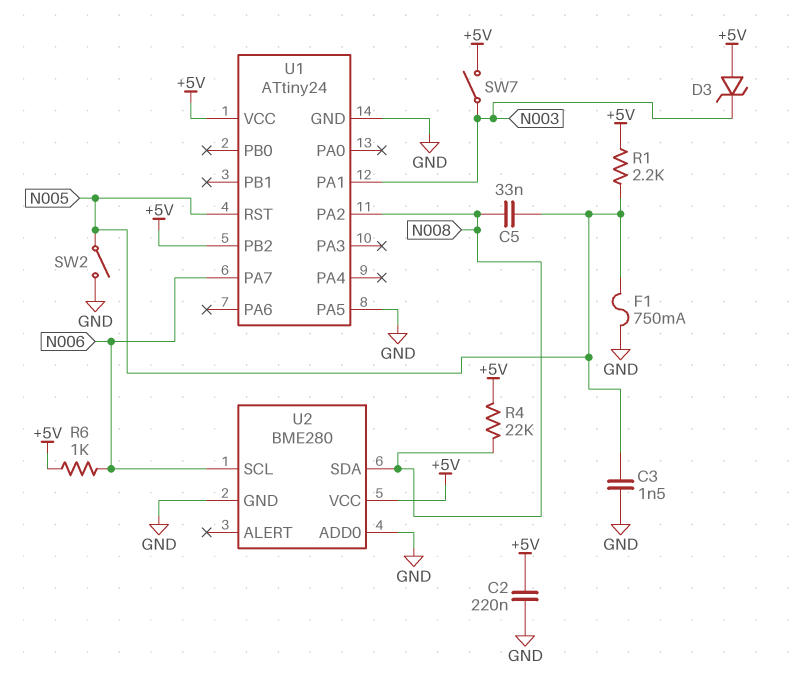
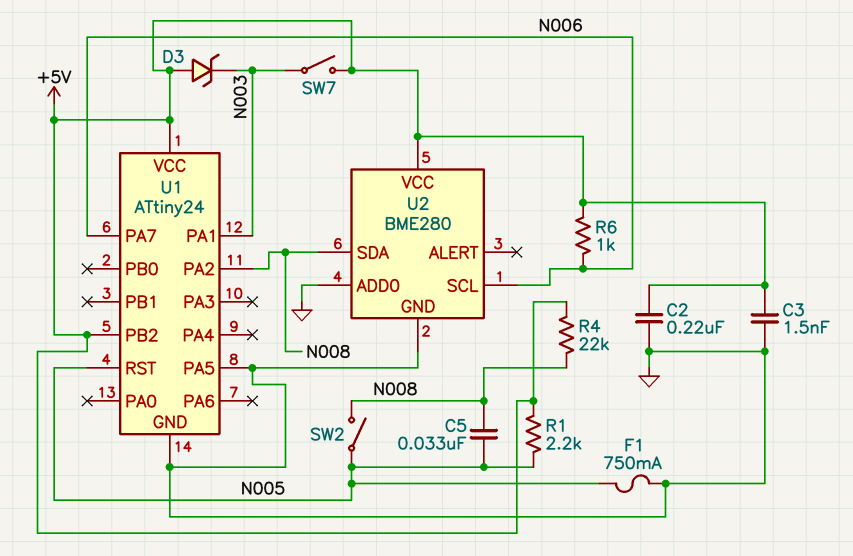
C3: 1.5nF (GND, N005) -> 1.5nF (+5V, GND)
SW2: switch (GND, N005) -> switch (N005, N008)

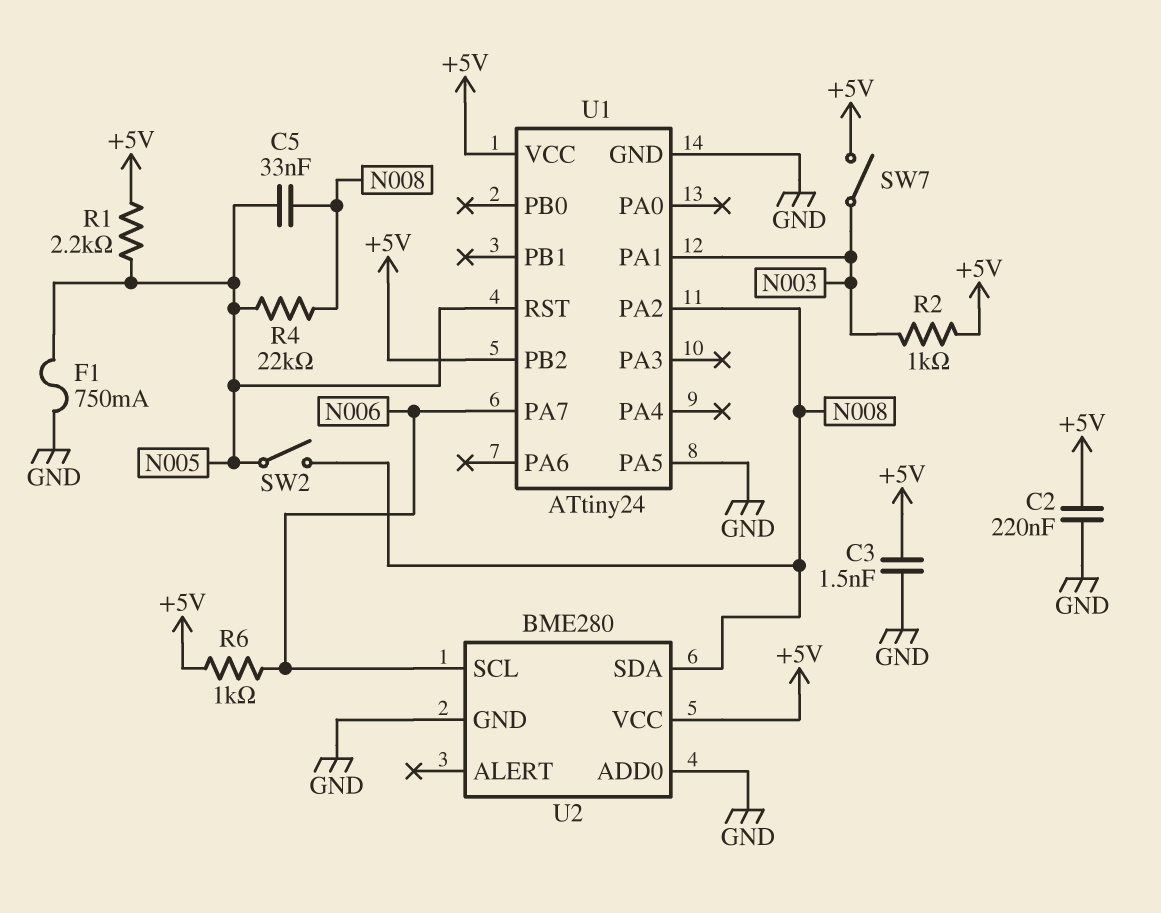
D3: zener (A +5V, K N003) -> none
R2: none -> 1k (+5V, N003)
R4: 22k (+5V, N008) -> 22k (N005, N008)

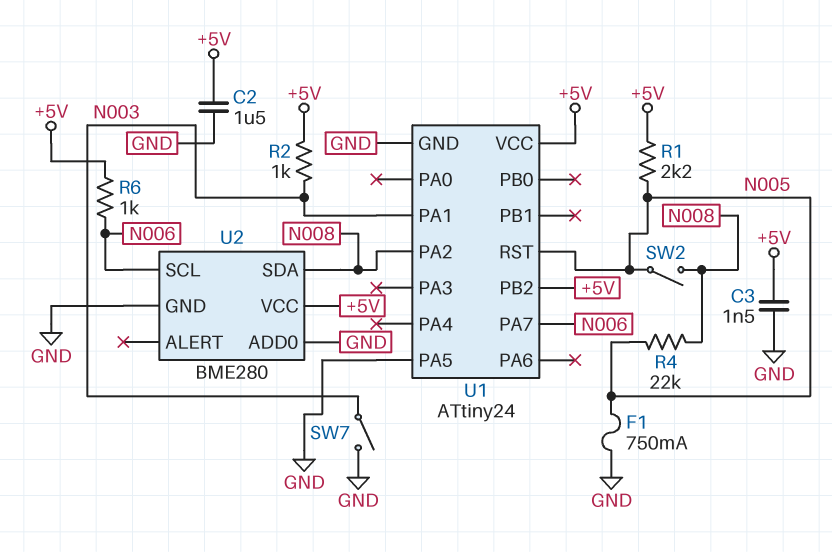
C2: 220nF (+5V, GND) -> 1.5uF (+5V, GND)
C5: 33nF (N005, N008) -> none
SW7: switch (+5V, N003) -> switch (GND, N003)

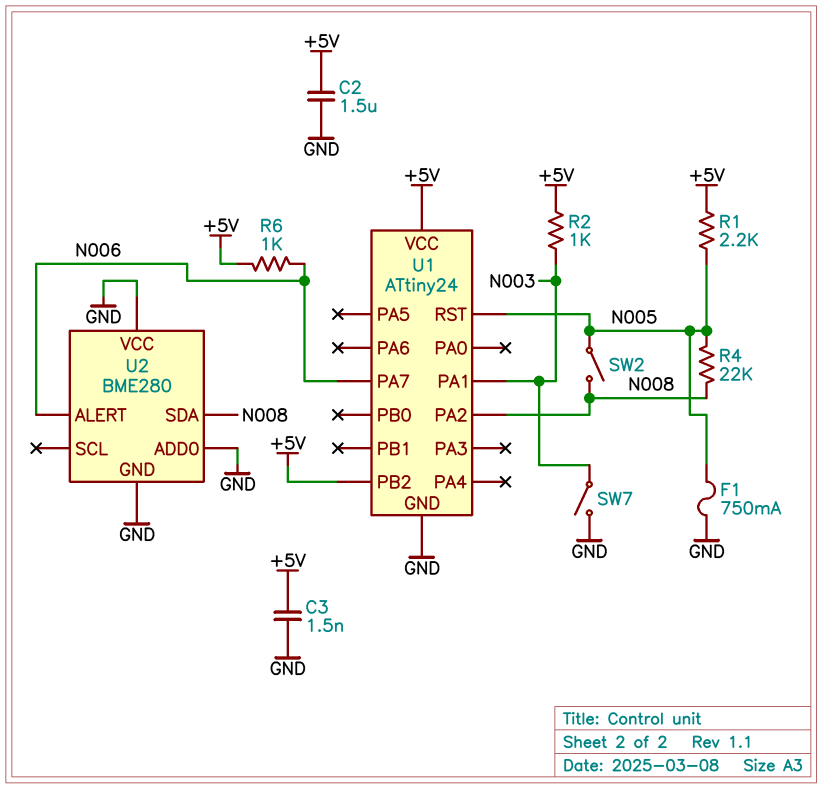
U1 pin PA5: GND -> none
U2 pin ALERT: none -> N006
U2 pin SCL: N006 -> none
U2 pin VCC: +5V -> GND

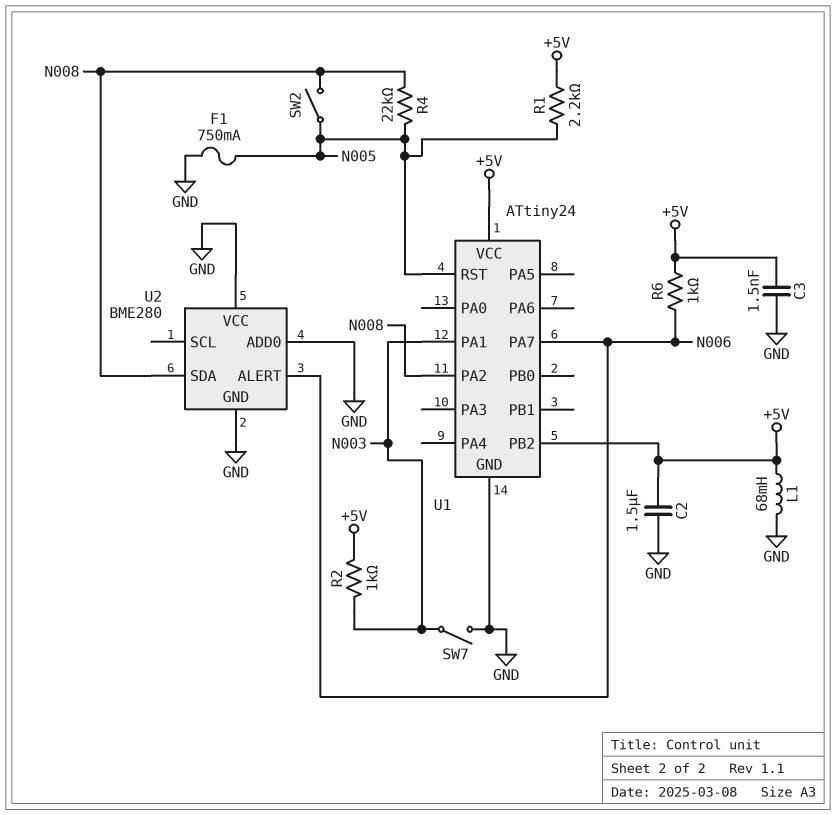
L1: none -> 68mH (+5V, GND)

